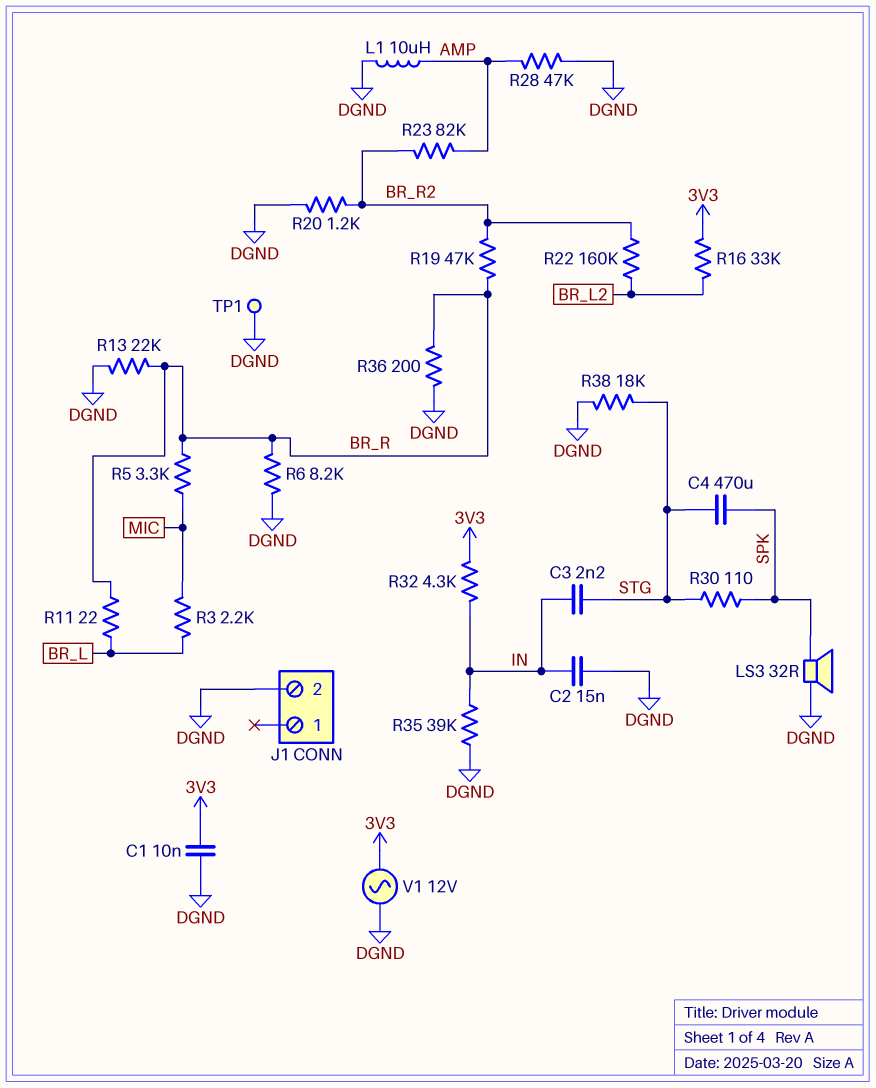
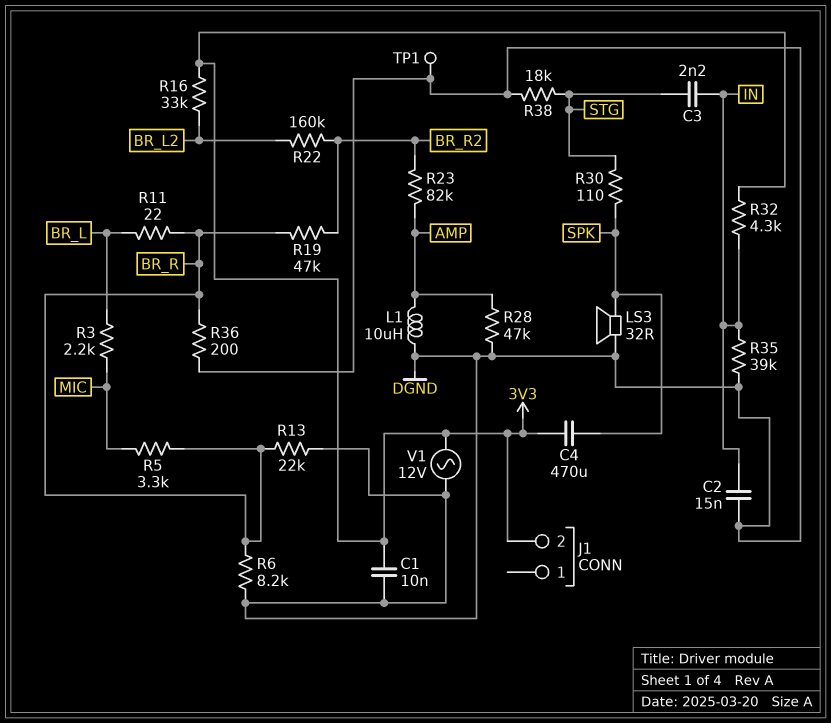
C4: 470uF (SPK, STG) -> 470uF (3V3, SPK)
J1 pin 2: DGND -> 3V3
R20: 1.2k (BR_R2, DGND) -> none

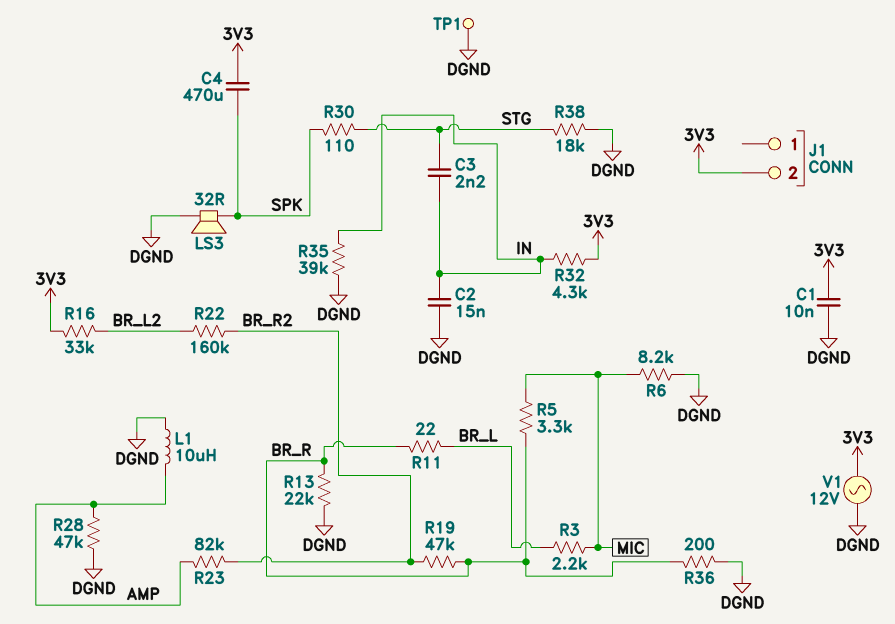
R6: 8.2k (BR_R, DGND) -> 8.2k (DGND, MIC)

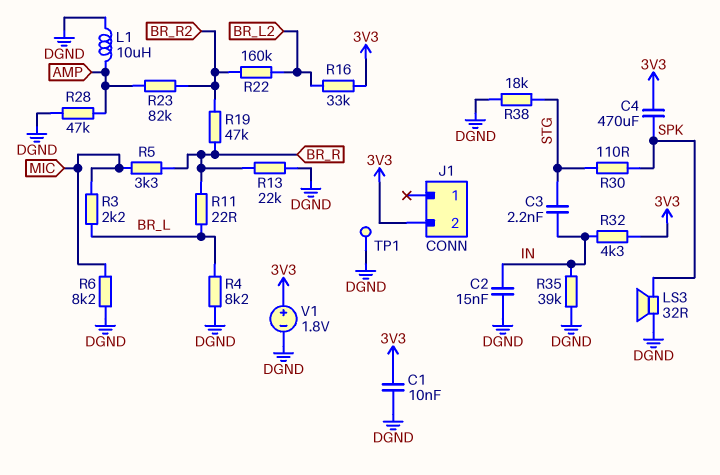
R4: none -> 8.2k (BR_L, DGND)
R36: 200 (BR_R, DGND) -> none
V1: AC 12V (3V3, DGND) -> 1.8V (plus 3V3, minus DGND)

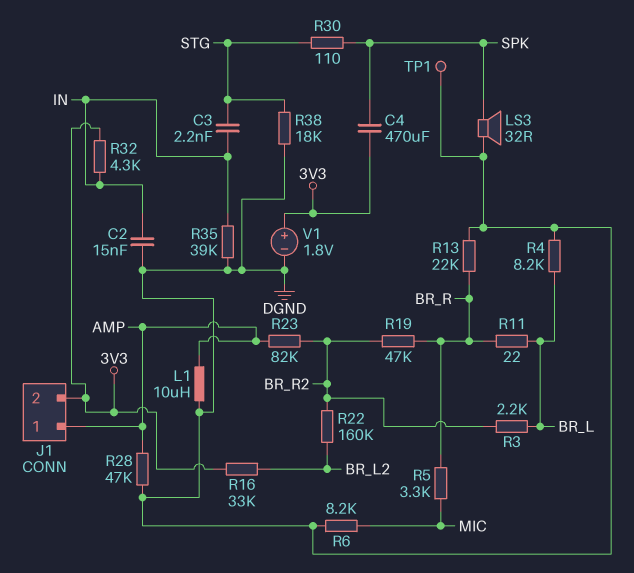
C1: 10nF (3V3, DGND) -> none
J1 pin 1: none -> AMP
R3: 2.2k (BR_L, MIC) -> 2.2k (BR_L, BR_R2)

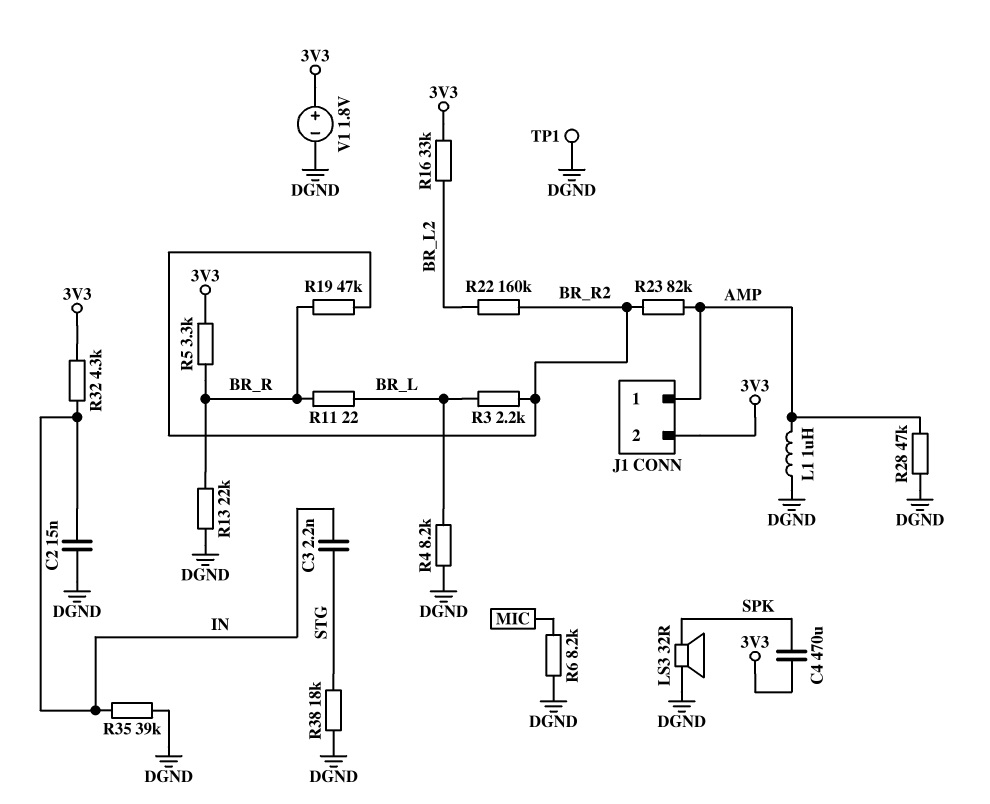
L1: 10uH (AMP, DGND) -> 1uH (AMP, DGND)
R5: 3.3k (BR_R, MIC) -> 3.3k (3V3, BR_R)
R30: 110 (SPK, STG) -> none

